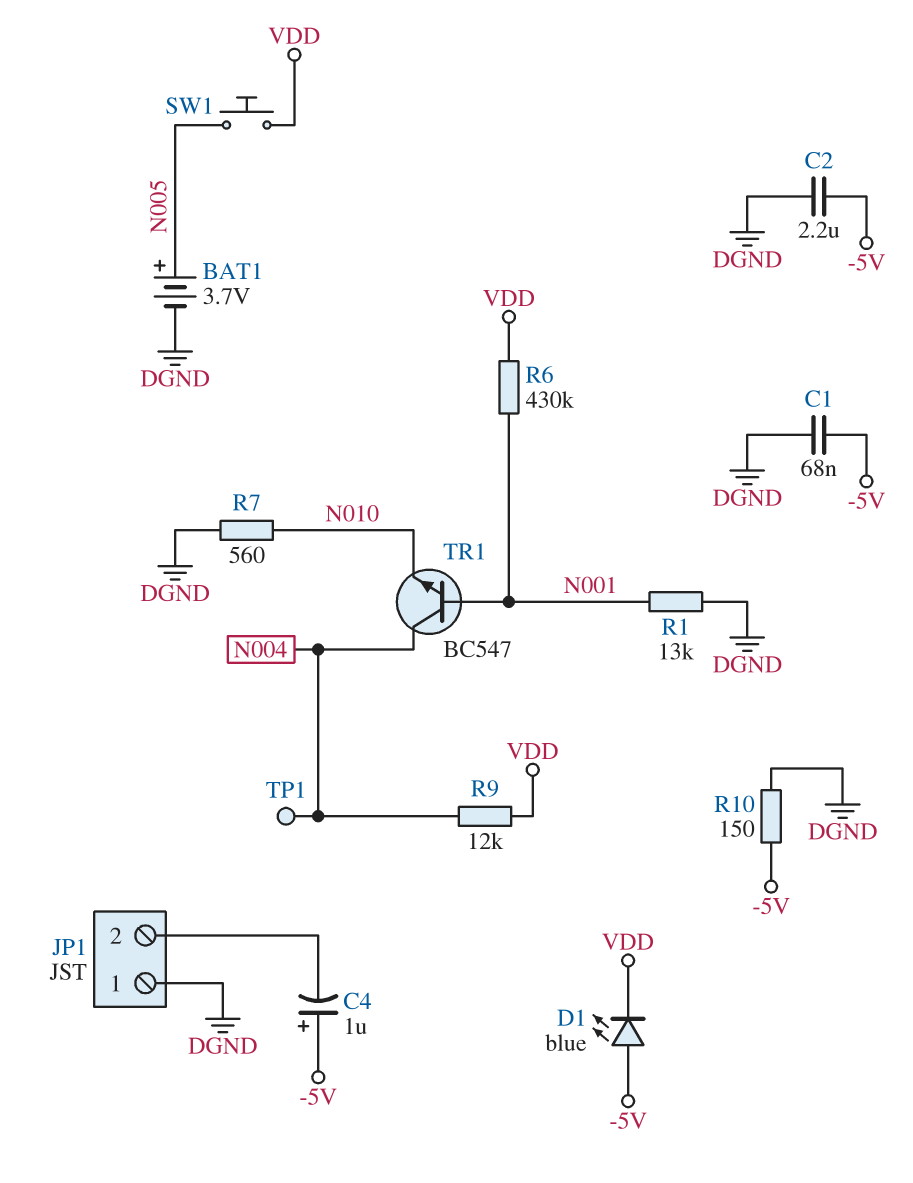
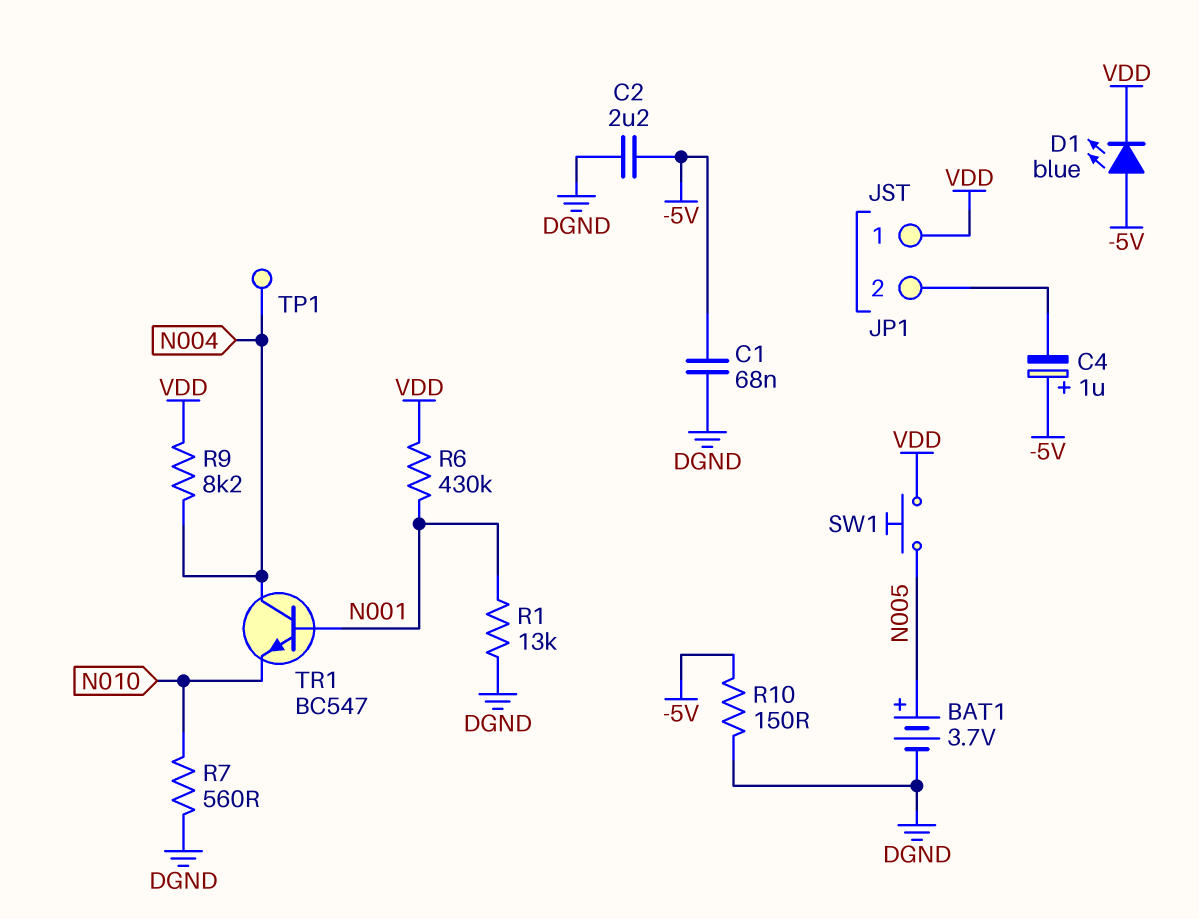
JP1 pin 1: DGND -> VDD
R9: 12k (N004, VDD) -> 8.2k (N004, VDD)

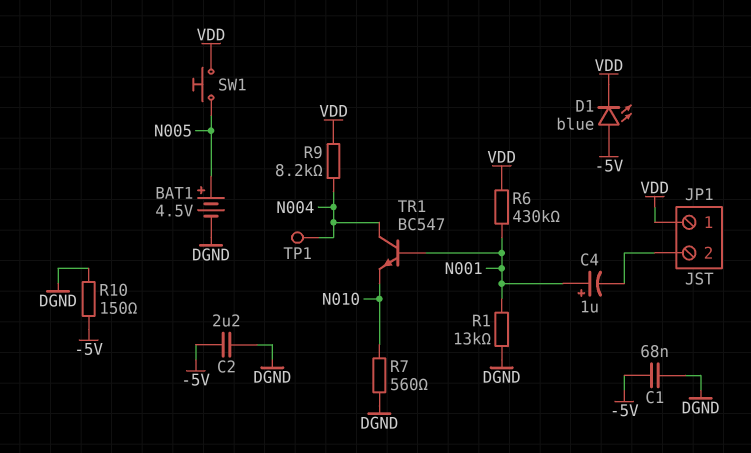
BAT1: 3.7V (plus N005, minus DGND) -> 4.5V (plus N005, minus DGND)
C4: 1uF (plus -5V, minus JP1/2) -> 1uF (plus N001, minus JP1/2)

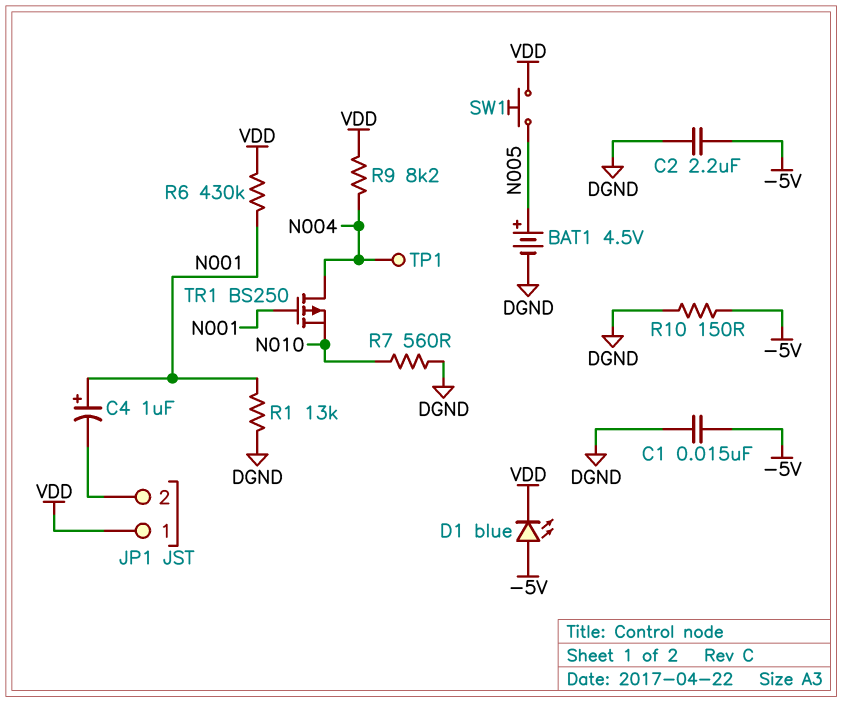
C1: 68nF (-5V, DGND) -> 15nF (-5V, DGND)
TR1: NPN BC547 (B N001, C N004, E N010) -> PMOS BS250 (G N001, D N004, S N010)

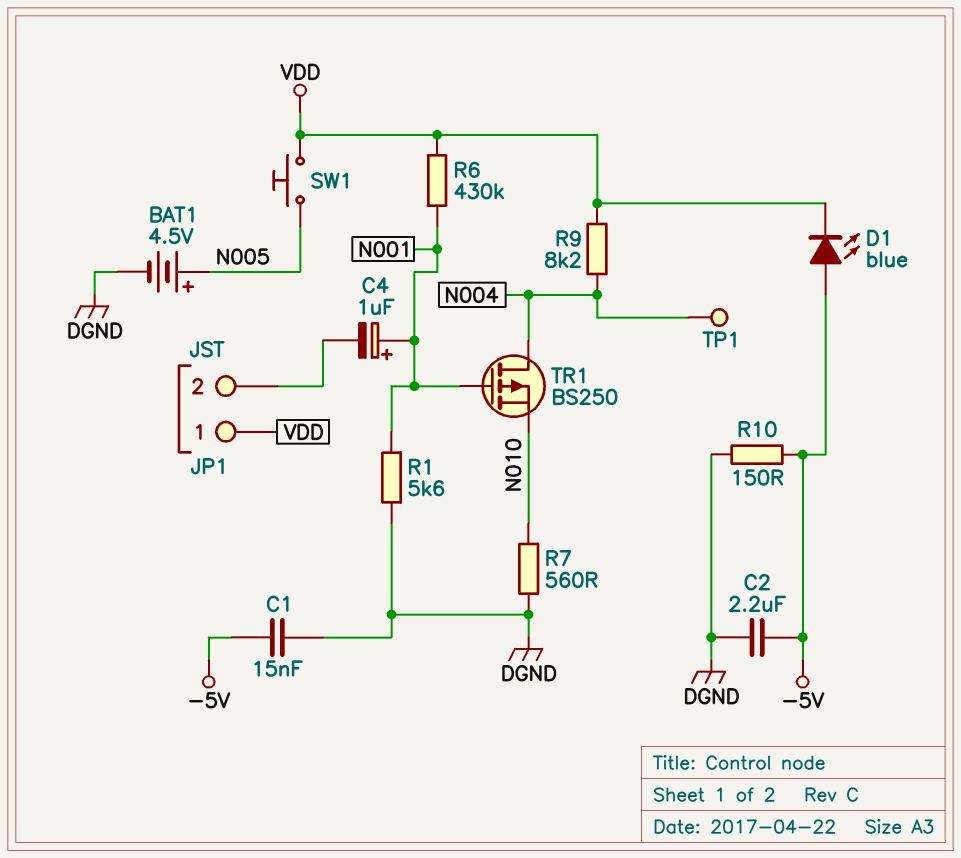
R1: 13k (DGND, N001) -> 5.6k (DGND, N001)

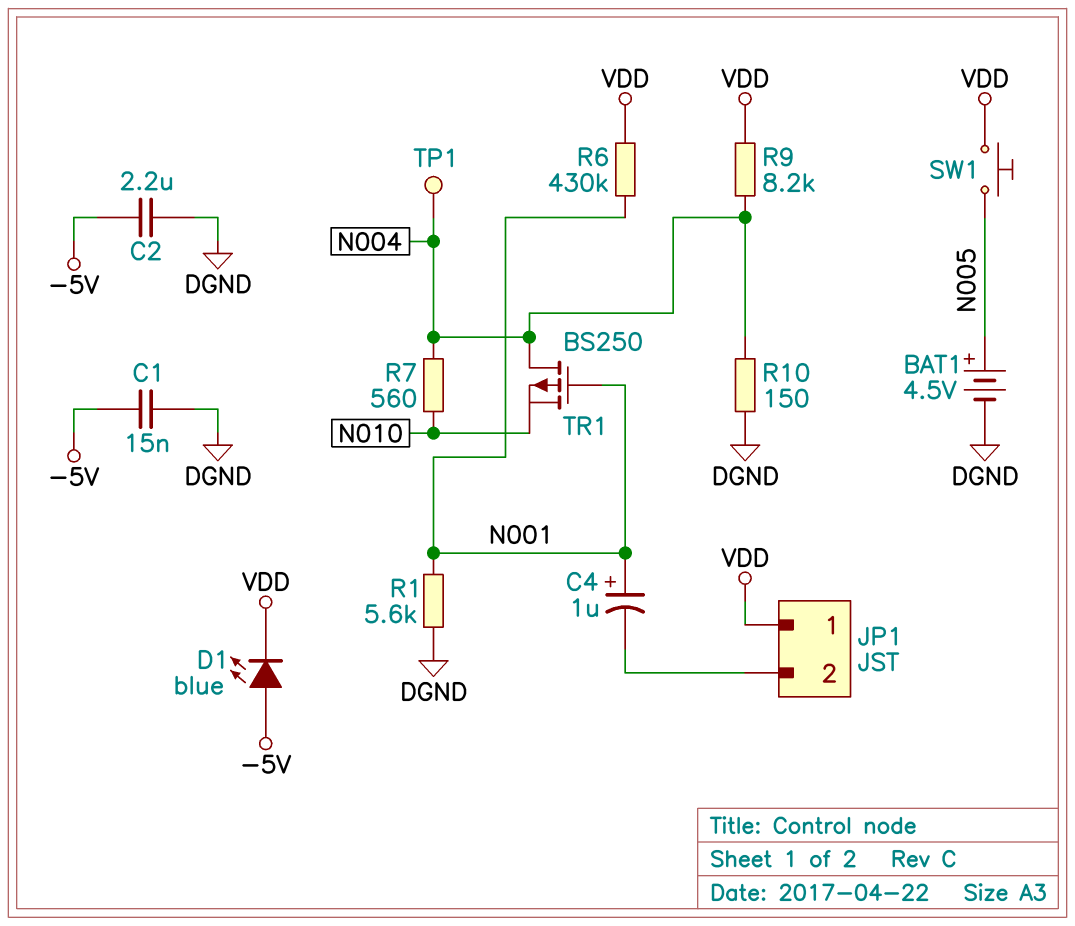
R7: 560 (DGND, N010) -> 560 (N004, N010)
R10: 150 (-5V, DGND) -> 150 (DGND, N004)

